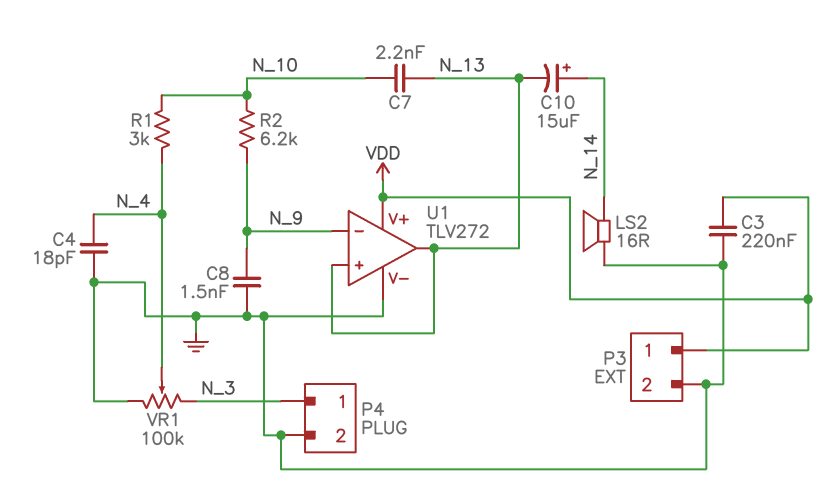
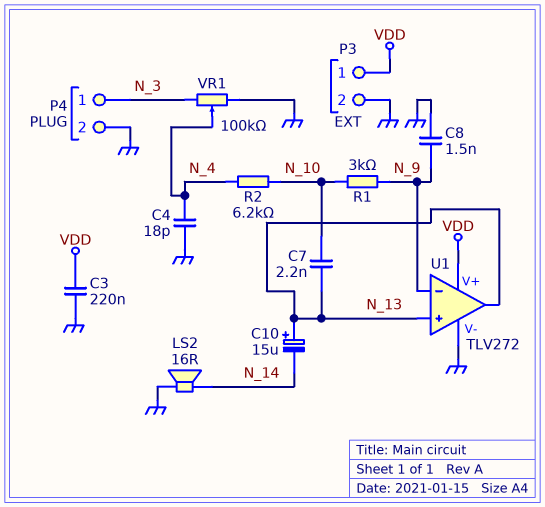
C10: 15uF (plus N_14, minus N_13) -> 15uF (plus N_13, minus N_14)
R1: 3k (N_4, N_10) -> 3k (N_9, N_10)
R2: 6.2k (N_9, N_10) -> 6.2k (N_4, N_10)

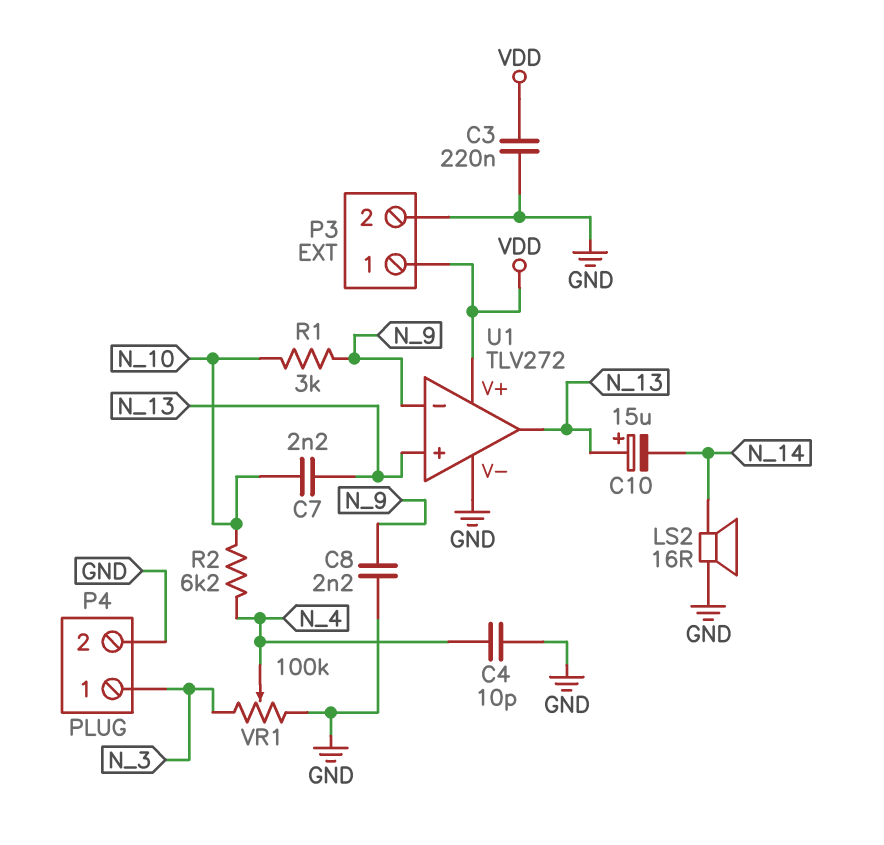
C4: 18pF (GND, N_4) -> 10pF (GND, N_4)
C8: 1.5nF (GND, N_9) -> 2.2nF (GND, N_9)

